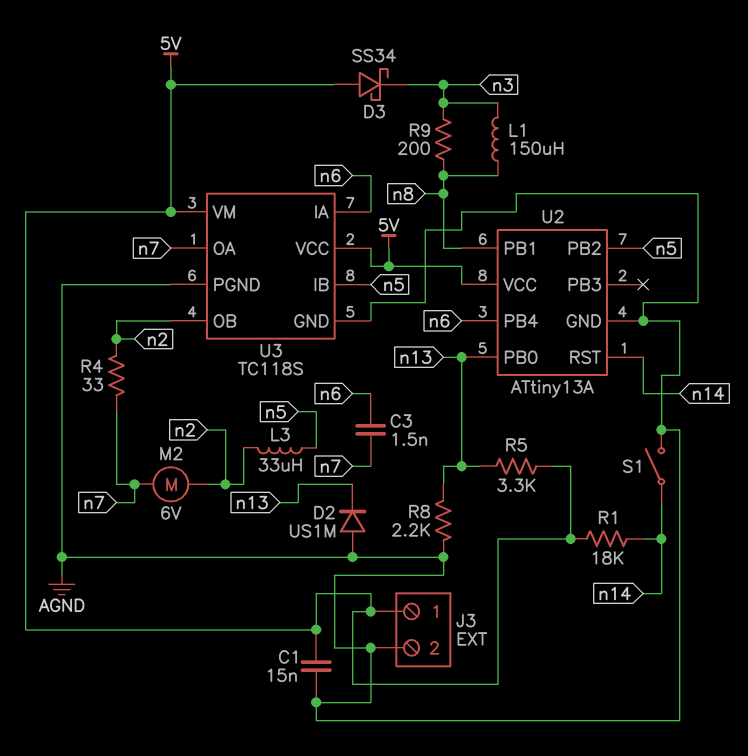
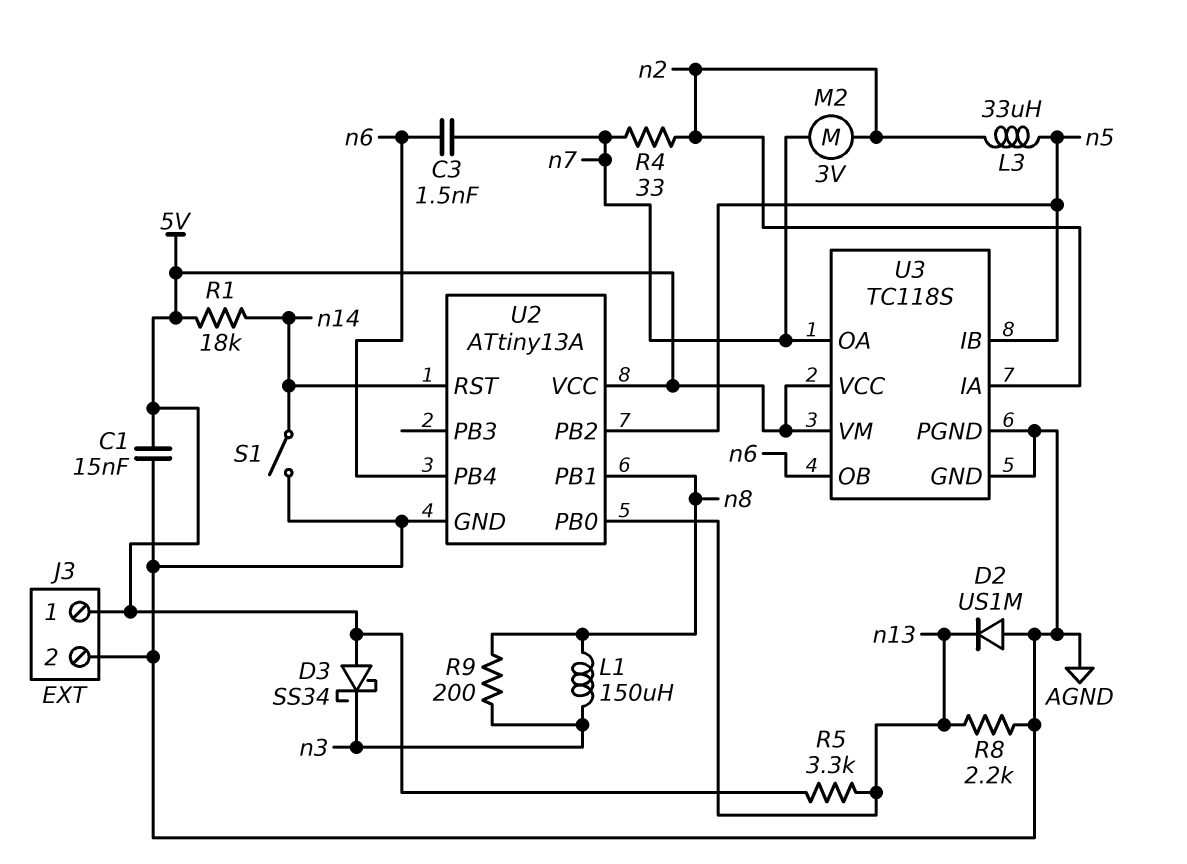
M2: motor 6V (n2, n7) -> motor 3V (n2, n7)
U3 pin IA: n6 -> n2
U3 pin OB: n2 -> n6

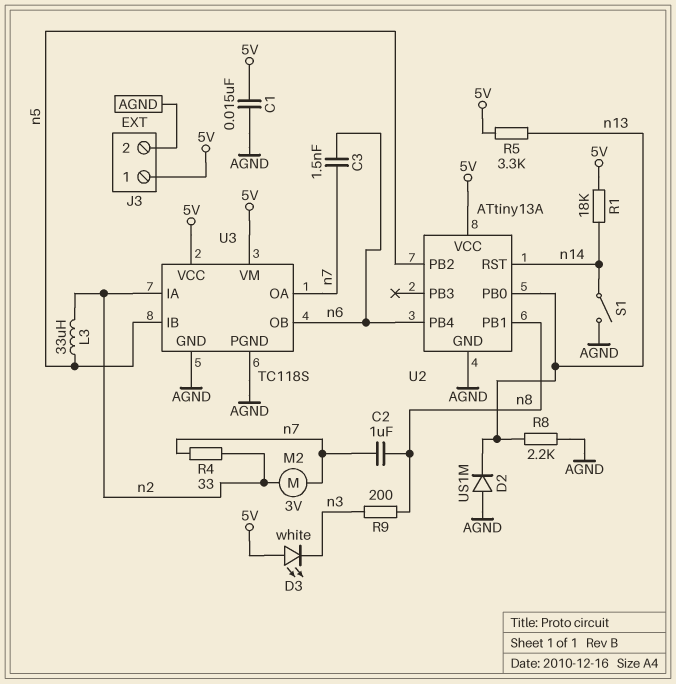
C2: none -> 1uF (n7, n8)
D3: schottky SS34 (A 5V, K n3) -> LED white (A 5V, K n3)
L1: 150uH (n3, n8) -> none

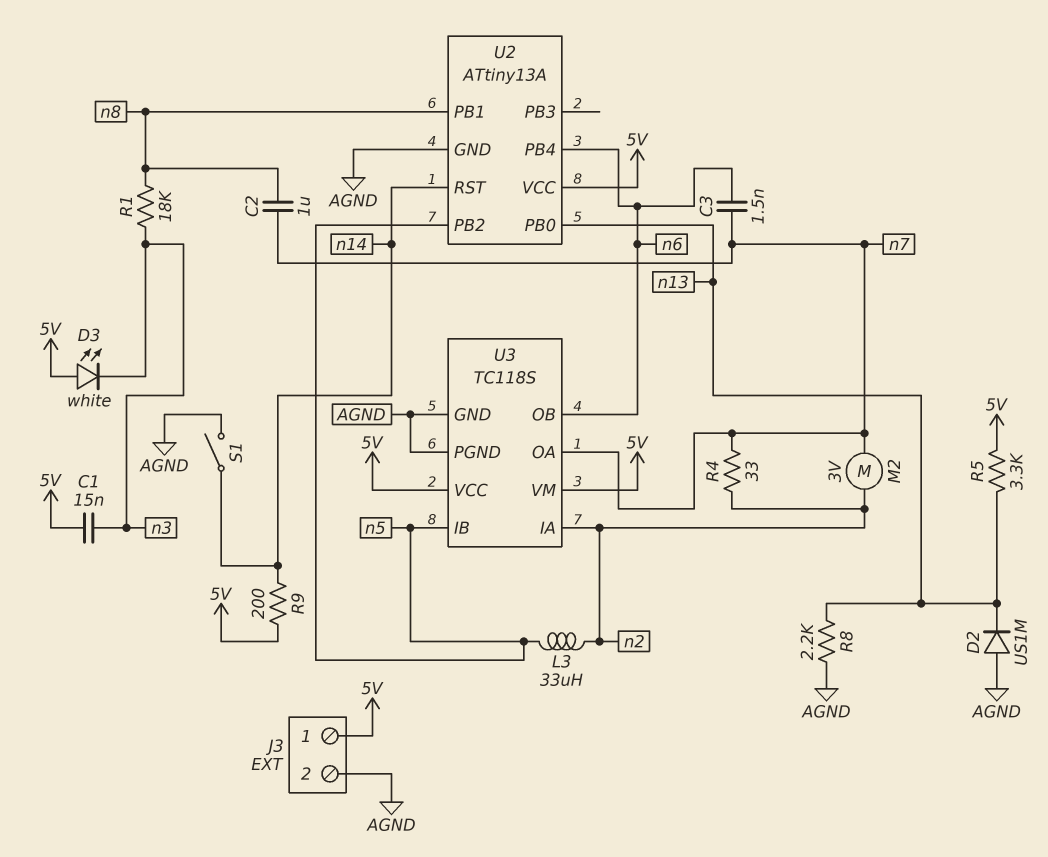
C1: 15nF (5V, AGND) -> 15nF (5V, n3)
R1: 18k (5V, n14) -> 18k (n3, n8)
R9: 200 (n3, n8) -> 200 (5V, n14)

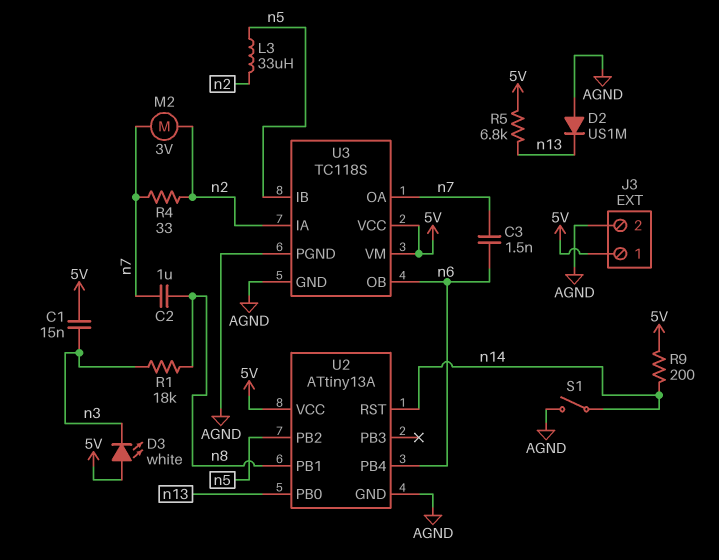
R5: 3.3k (5V, n13) -> 6.8k (5V, n13)
R8: 2.2k (AGND, n13) -> none

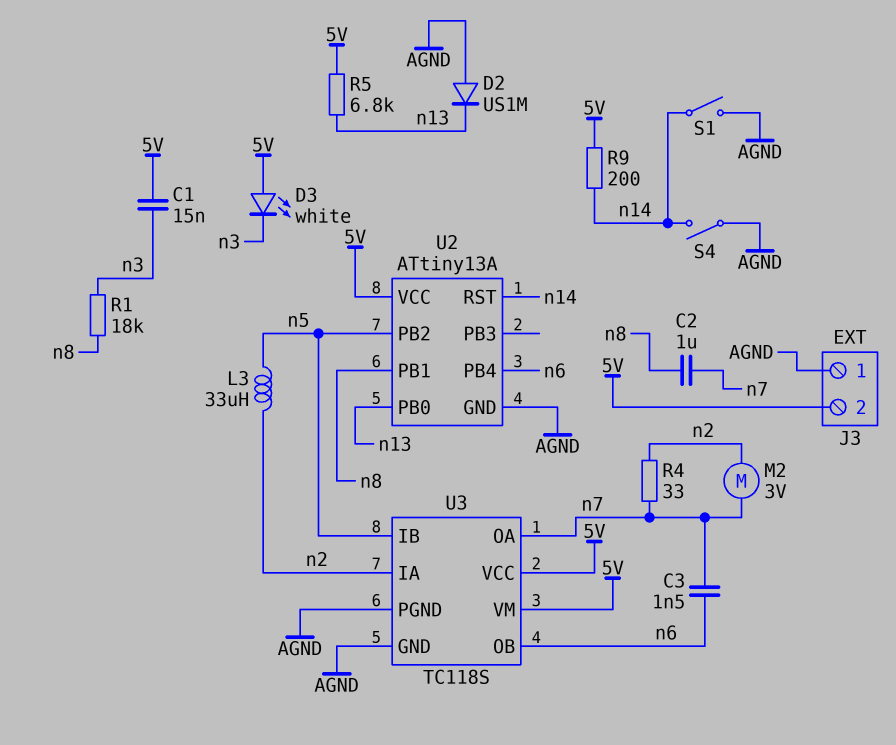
J3 pin 1: 5V -> AGND
J3 pin 2: AGND -> 5V
S4: none -> switch (AGND, n14)

